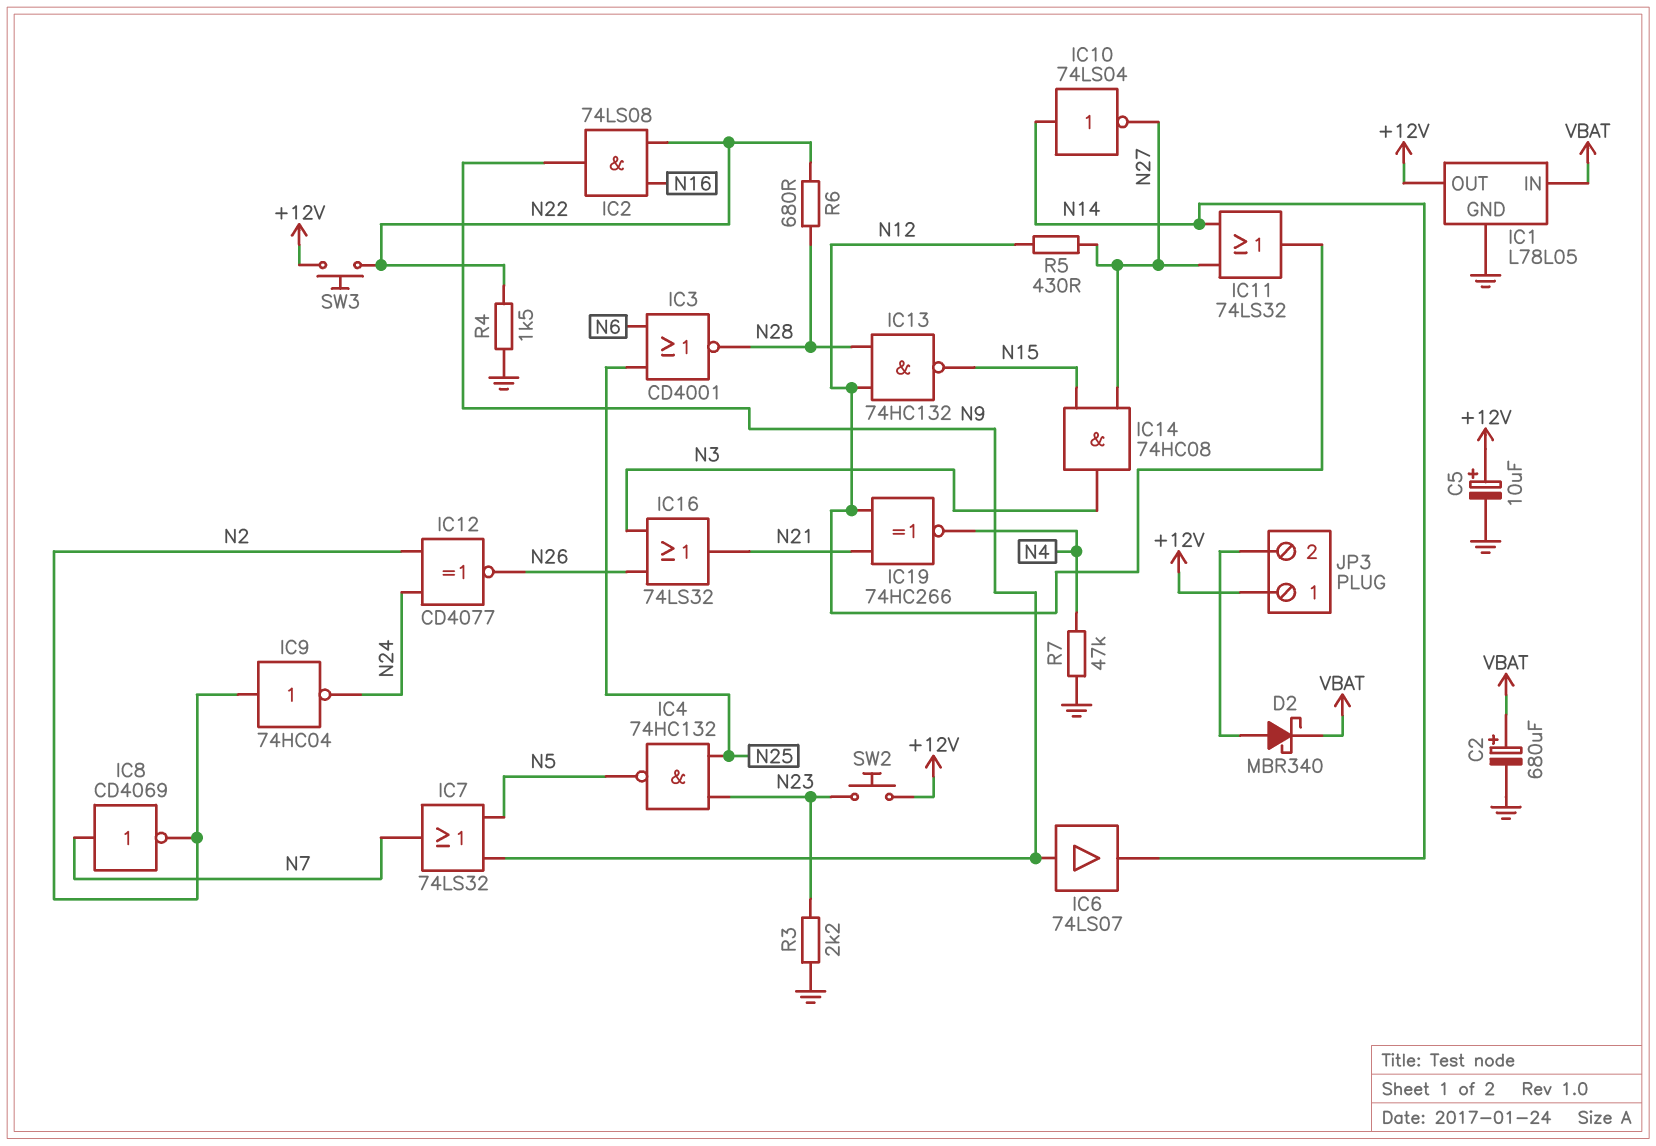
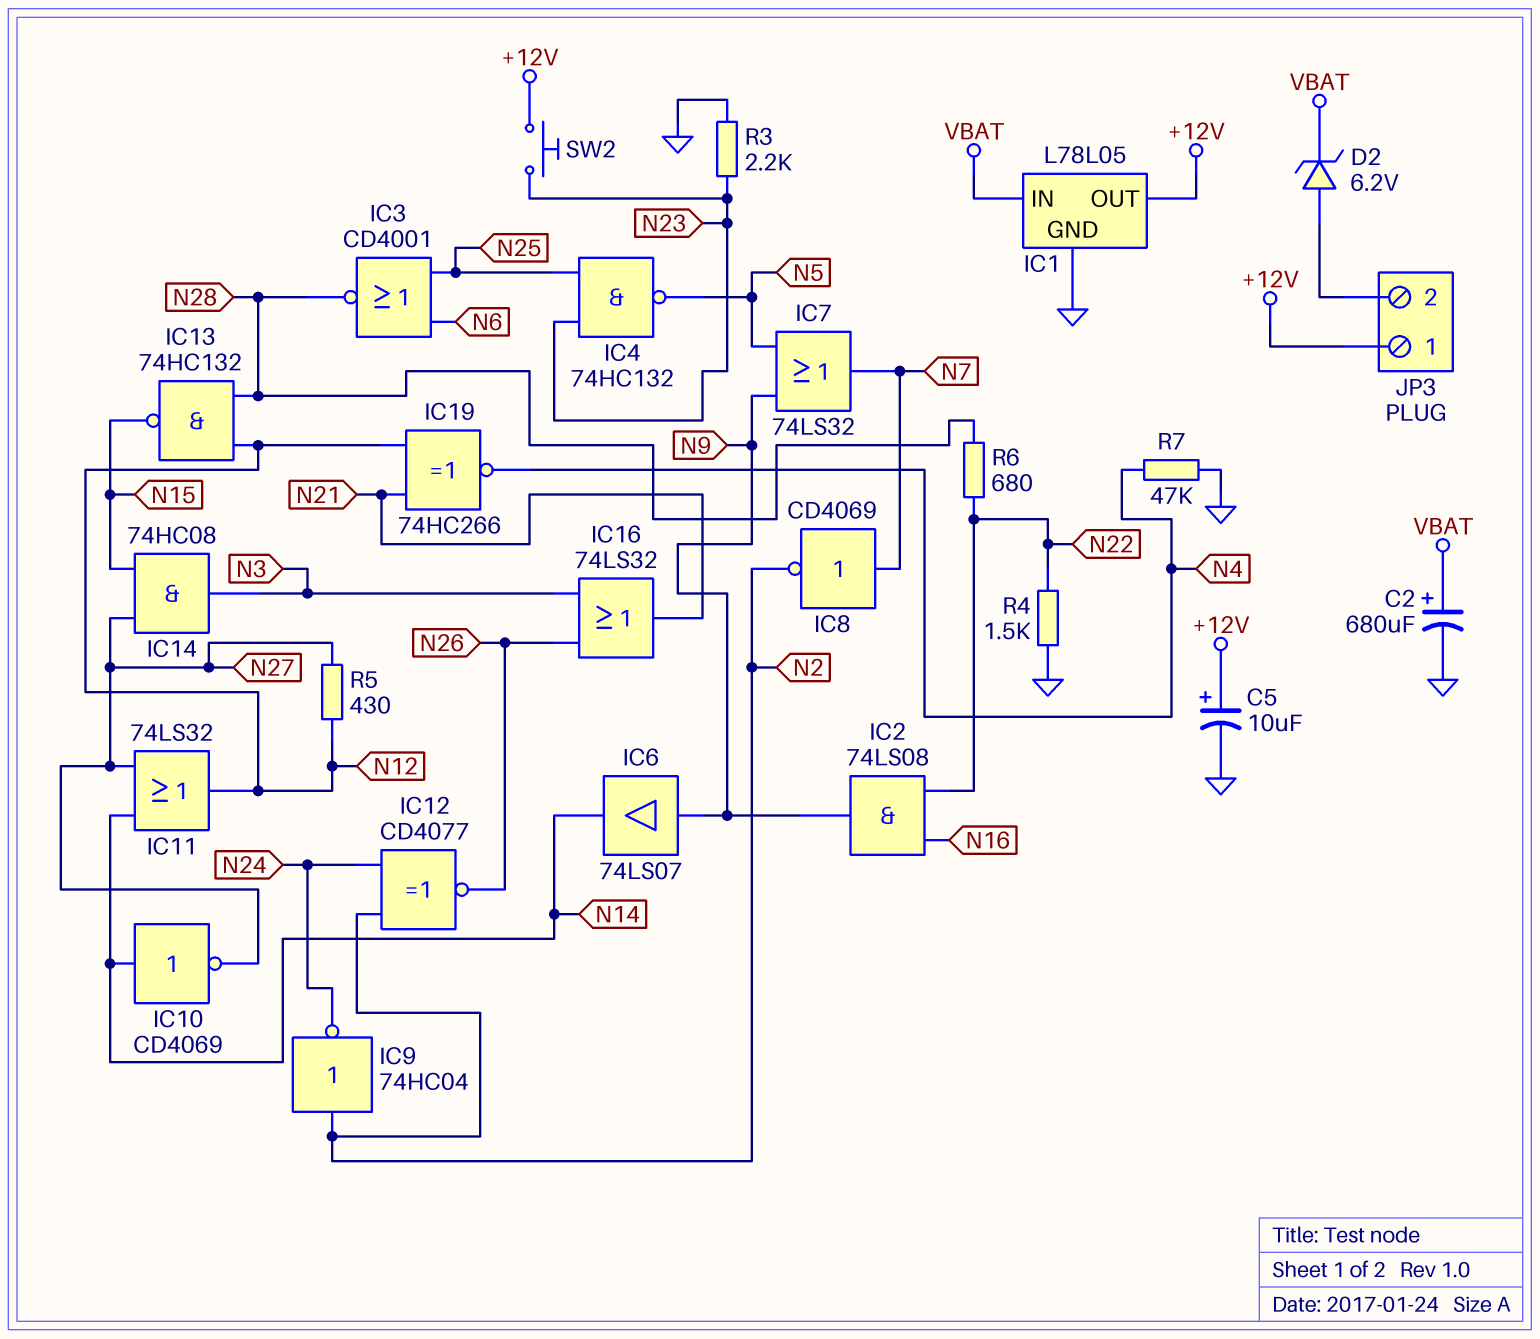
D2: schottky MBR340 (A JP3/2, K VBAT) -> zener 6.2V (A JP3/2, K VBAT)
IC10: NOT 74LS04 (in N14, out N27) -> NOT CD4069 (in N14, out N27)
SW3: button (+12V, N22) -> none

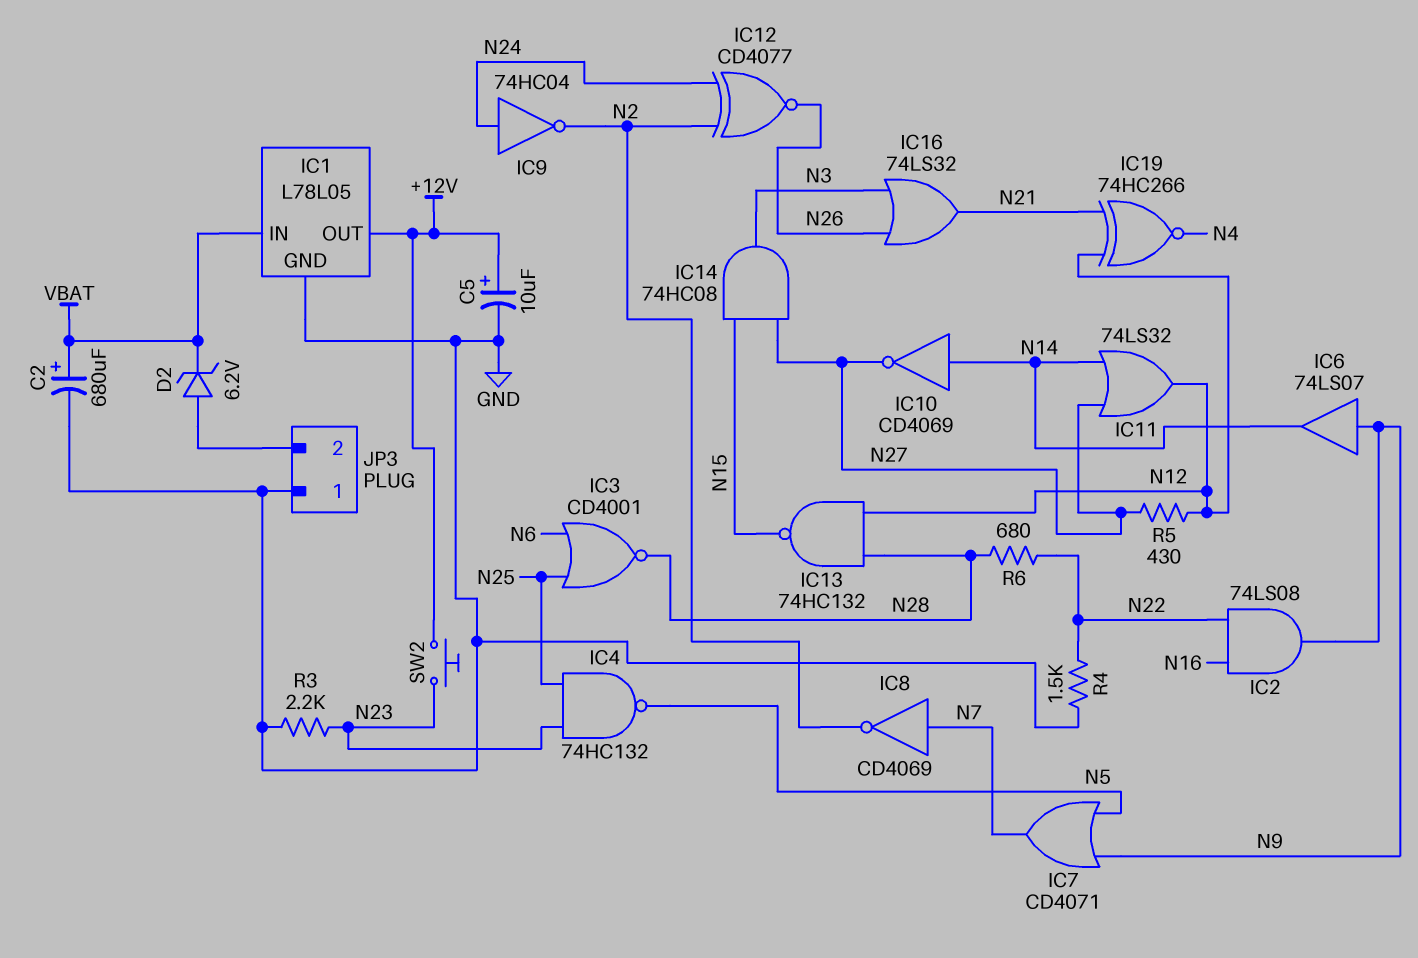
IC7: OR 74LS32 (in N5, in N9, out N7) -> OR CD4071 (in N5, in N9, out N7)
IC9: NOT 74HC04 (in N2, out N24) -> NOT 74HC04 (in N24, out N2)
JP3 pin 1: +12V -> GND
R7: 47k (GND, N4) -> none

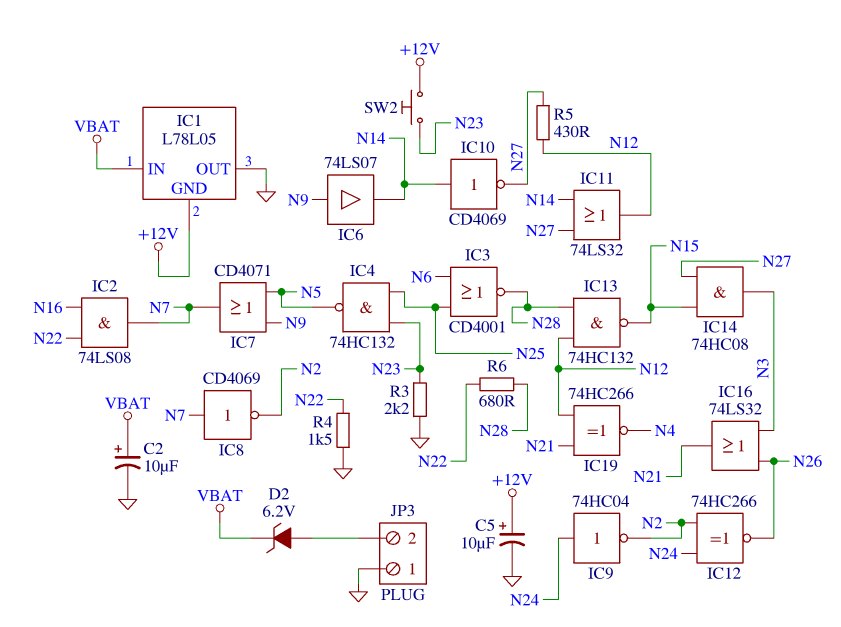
C2: 680uF (plus VBAT, minus GND) -> 10uF (plus VBAT, minus GND)
IC1 pin GND: GND -> +12V
IC1 pin OUT: +12V -> GND
IC2: AND 74LS08 (in N16, in N22, out N9) -> AND 74LS08 (in N16, in N22, out N7)
IC12: XNOR CD4077 (in N2, in N24, out N26) -> XNOR 74HC266 (in N2, in N24, out N26)

